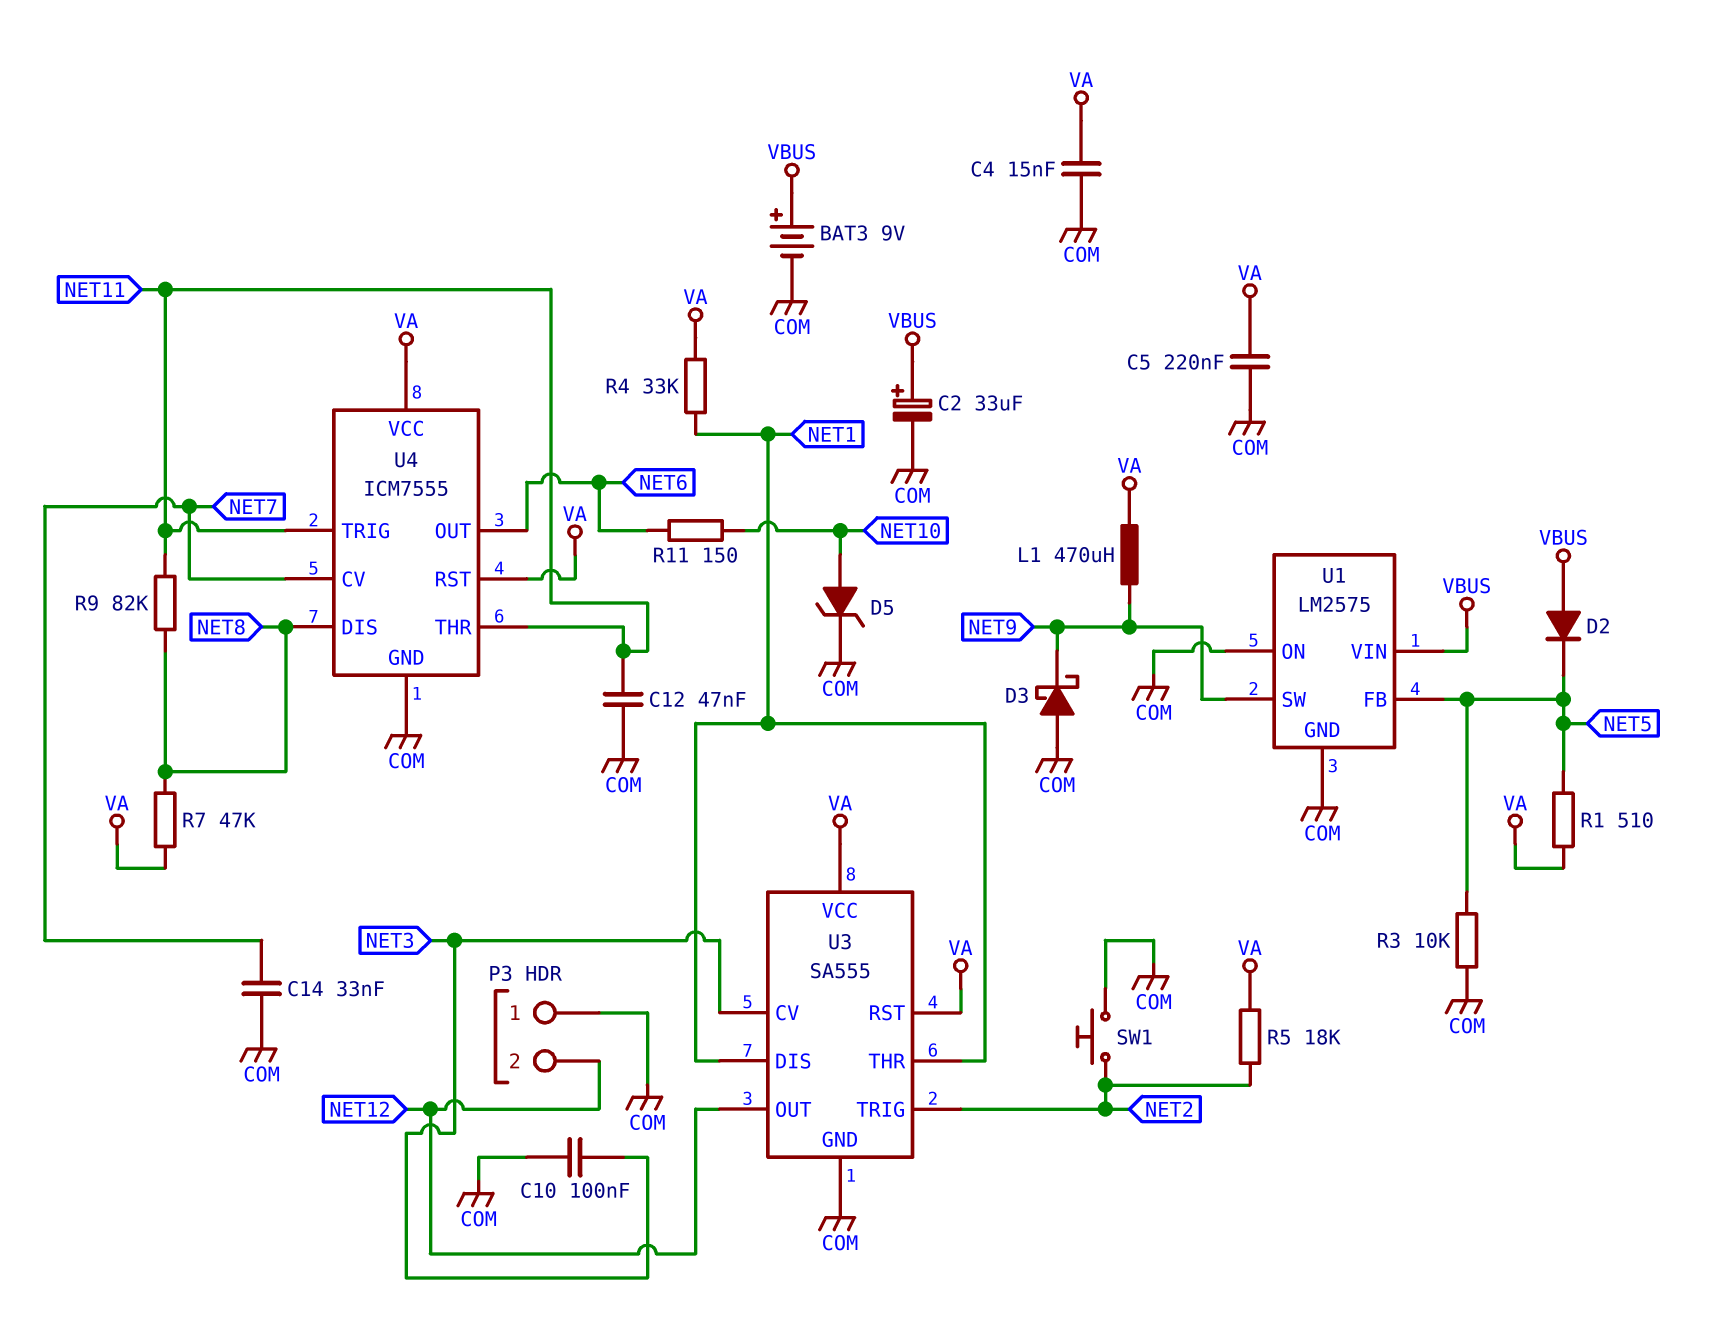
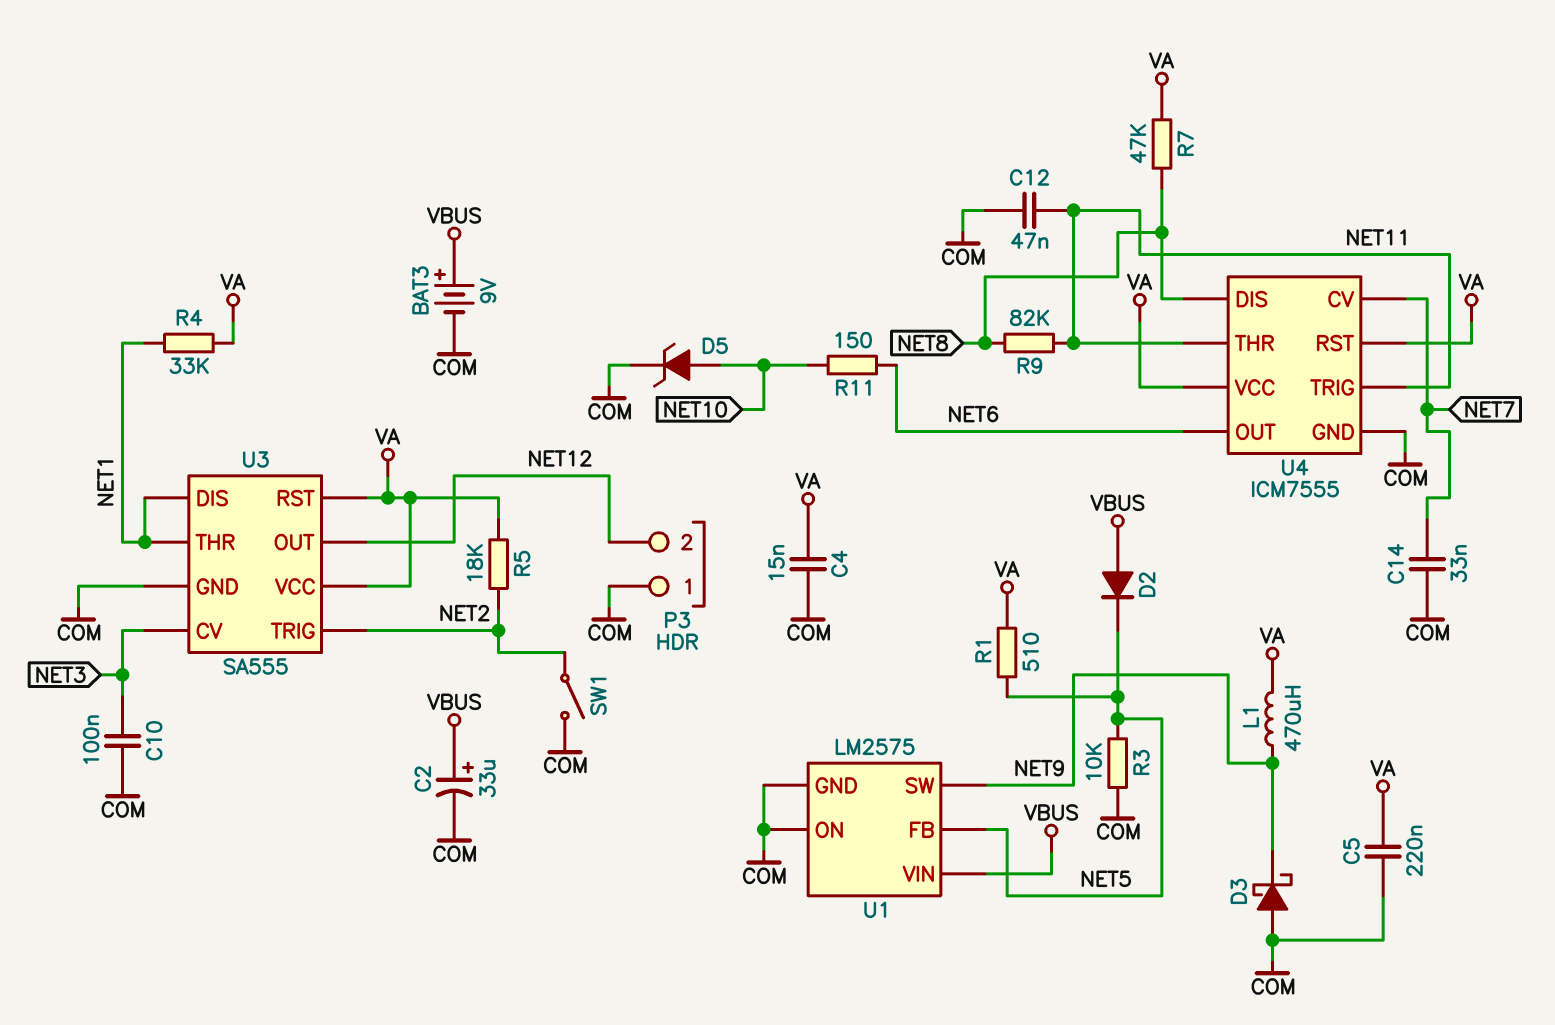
SW1: button (COM, NET2) -> switch (COM, NET2)

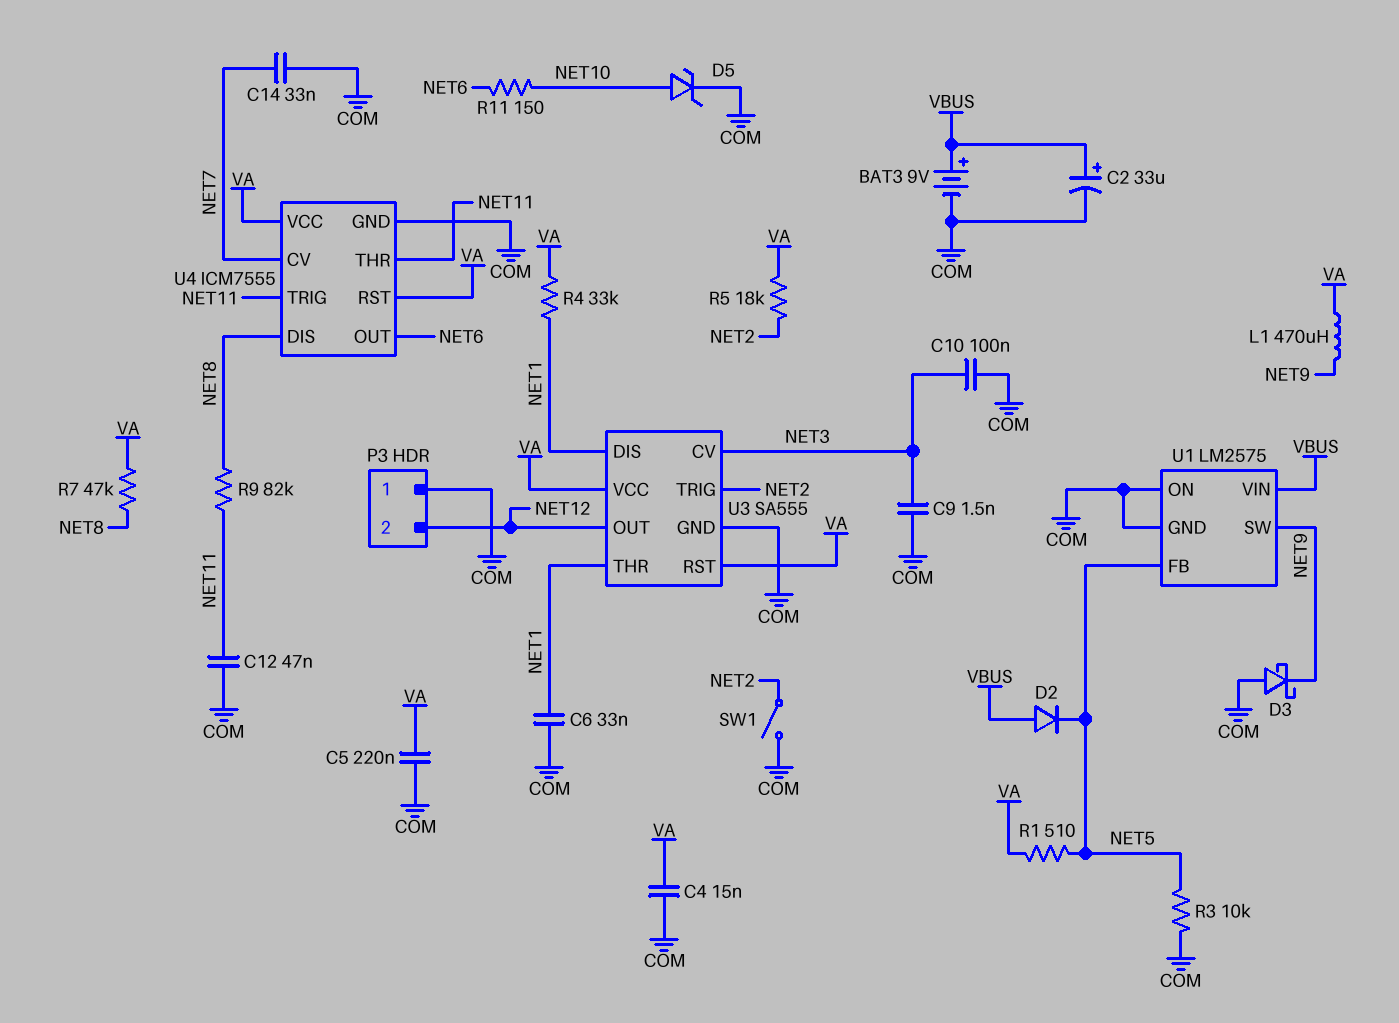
C6: none -> 33nF (COM, NET1)
C9: none -> 1.5nF (COM, NET3)

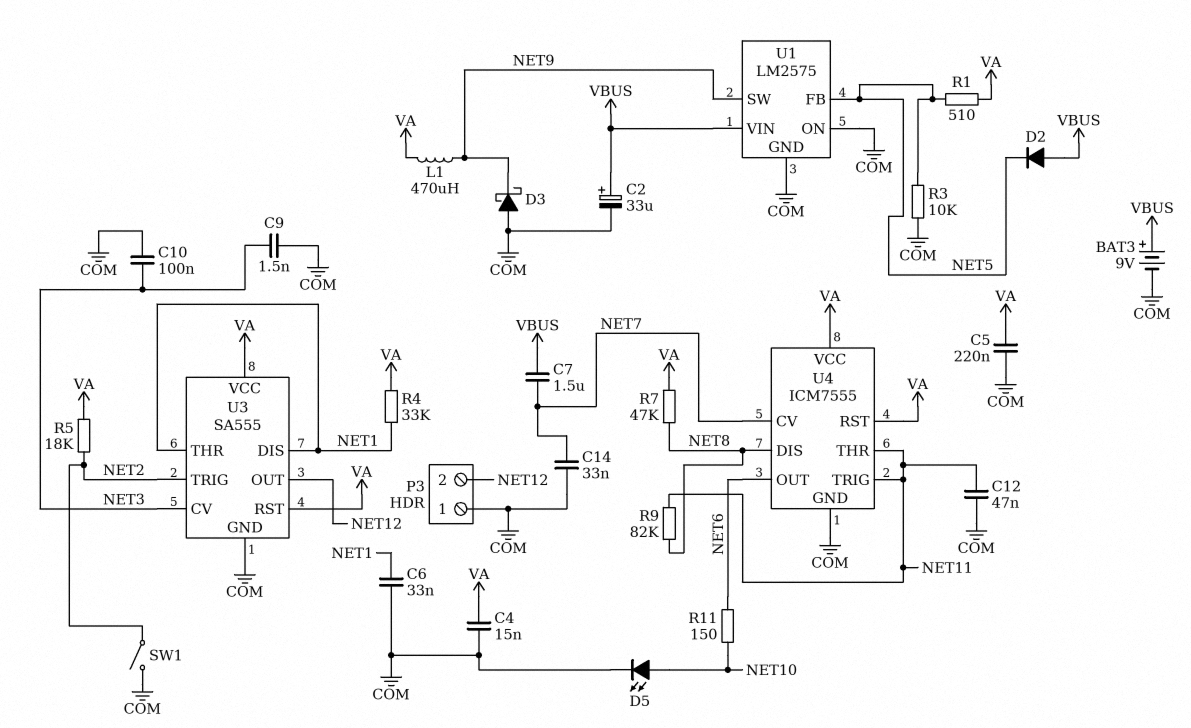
C7: none -> 1.5uF (NET7, VBUS)
D5: zener (A NET10, K COM) -> LED (A NET10, K COM)

